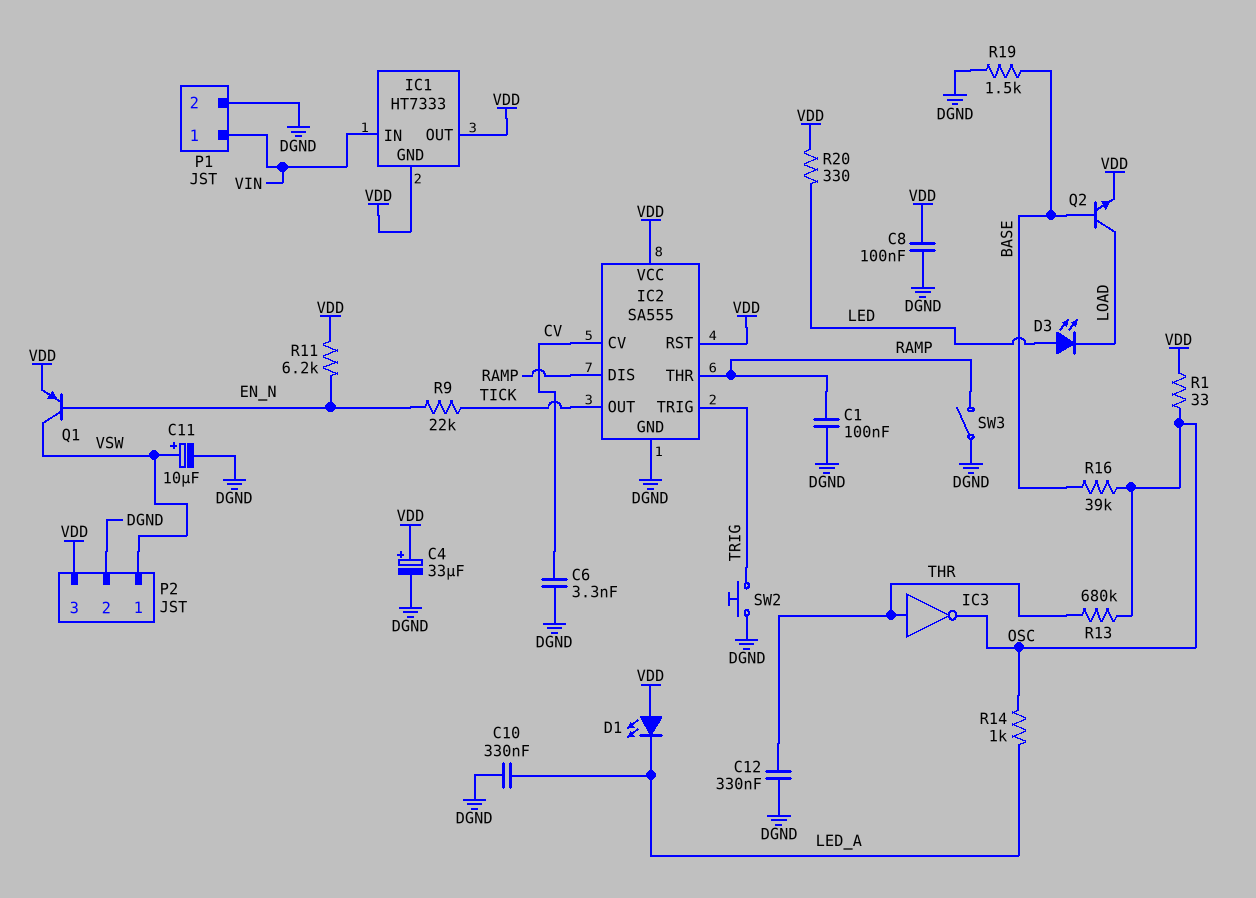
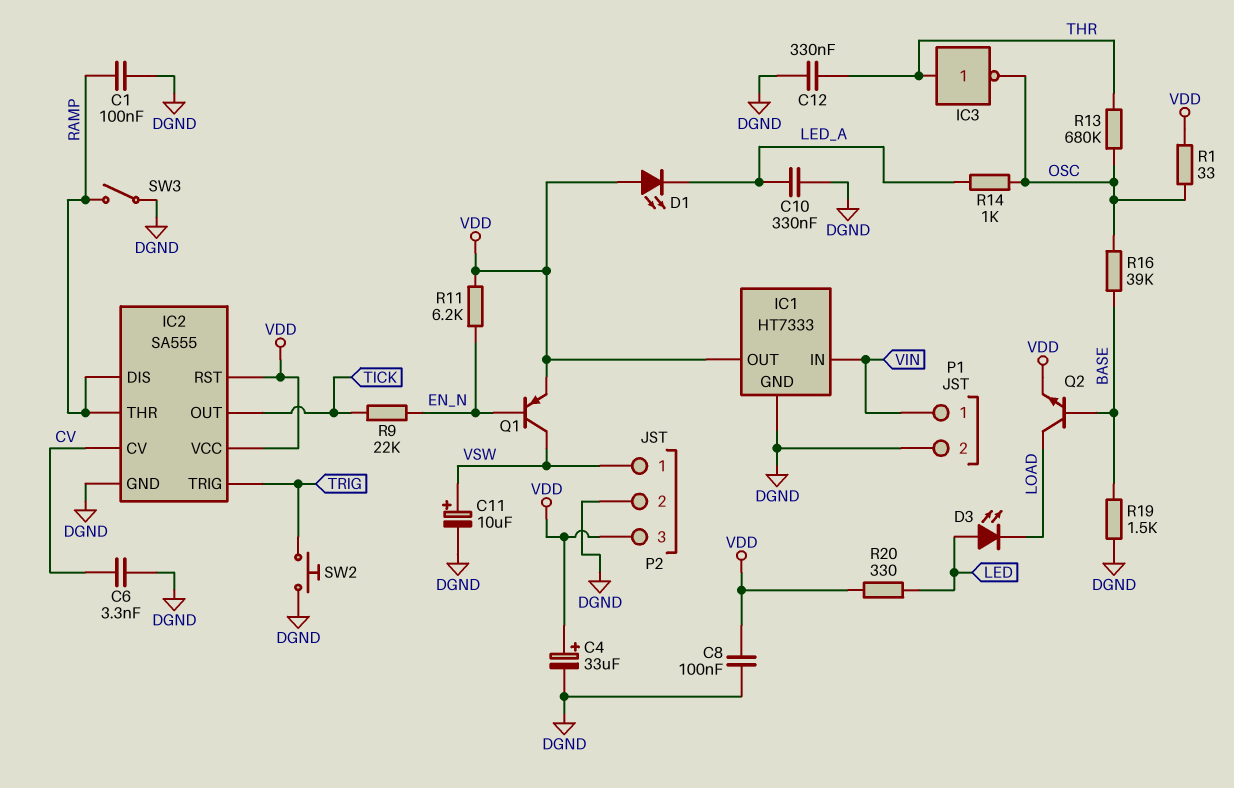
IC1 pin GND: VDD -> DGND

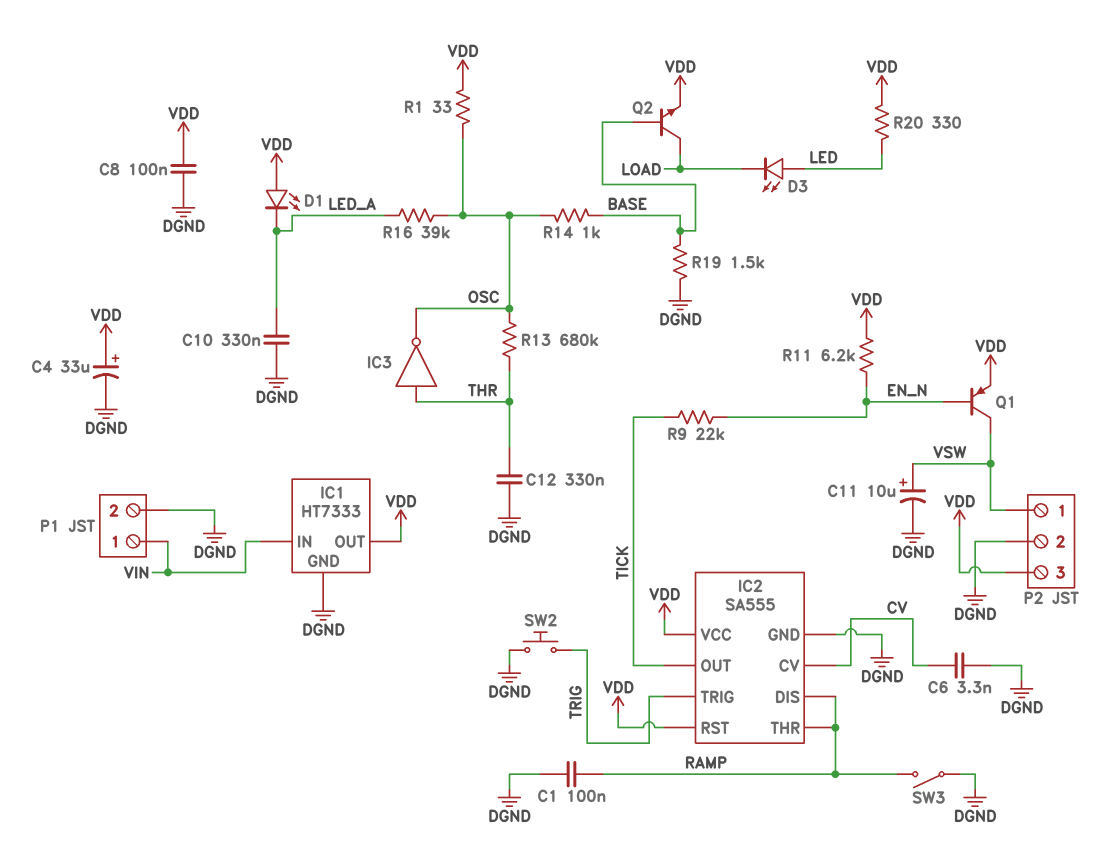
R14: 1k (LED_A, OSC) -> 1k (BASE, OSC)
R16: 39k (BASE, OSC) -> 39k (LED_A, OSC)

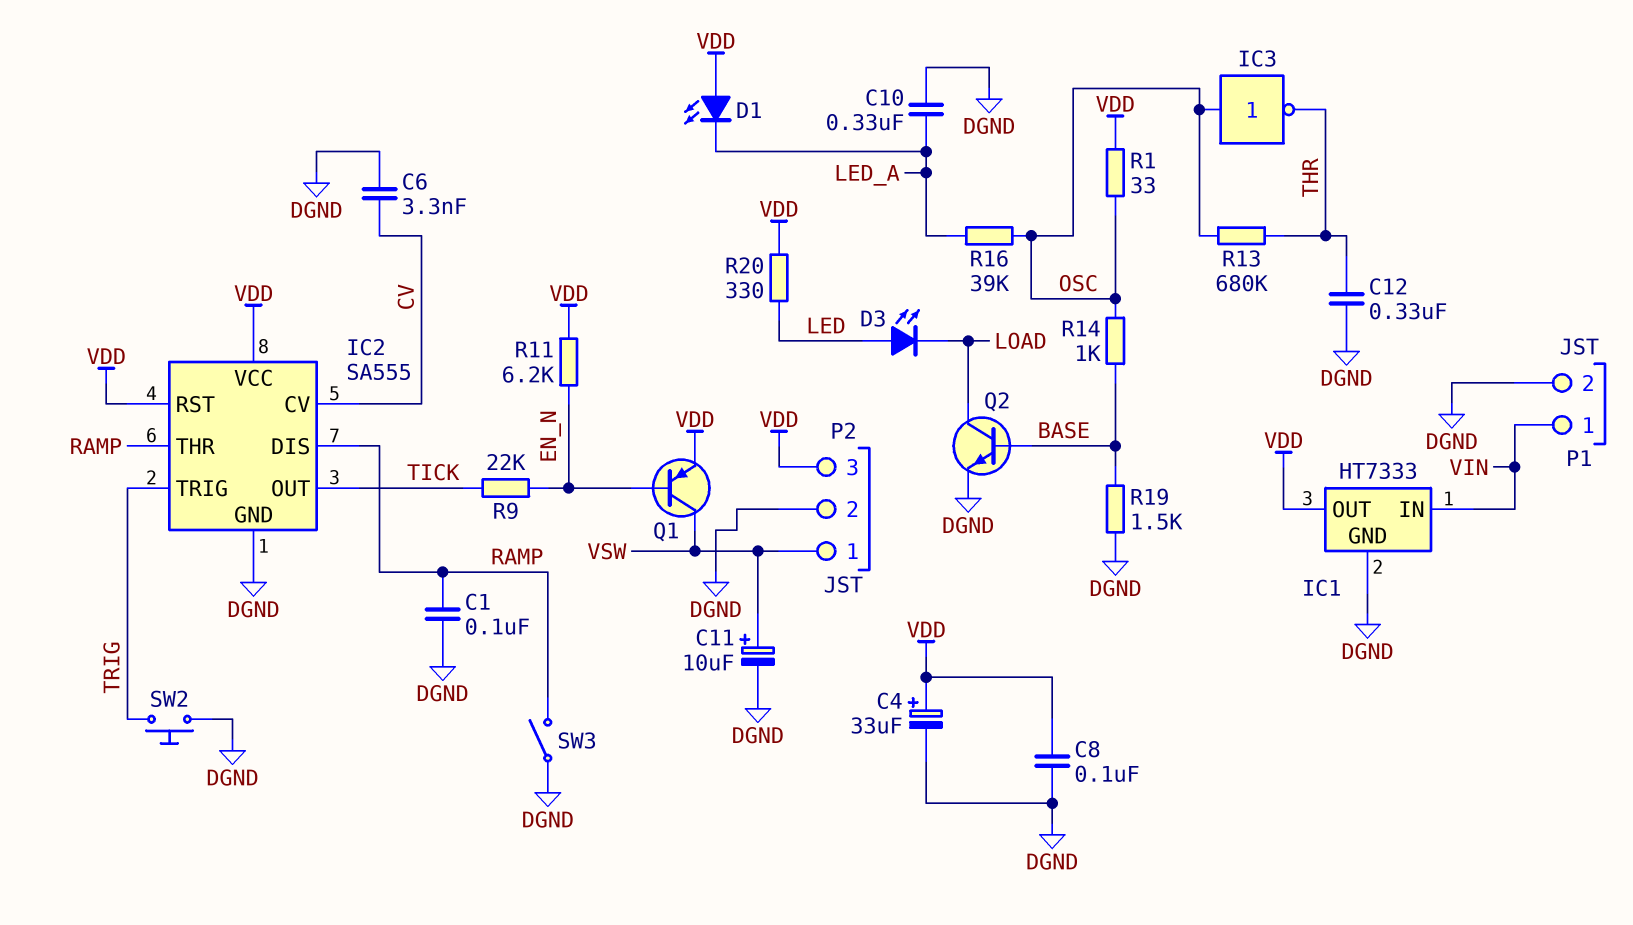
IC3: NOT (in THR, out OSC) -> NOT (in OSC, out THR)
Q2: NPN (B BASE, C LOAD, E VDD) -> NPN (B BASE, C LOAD, E DGND)

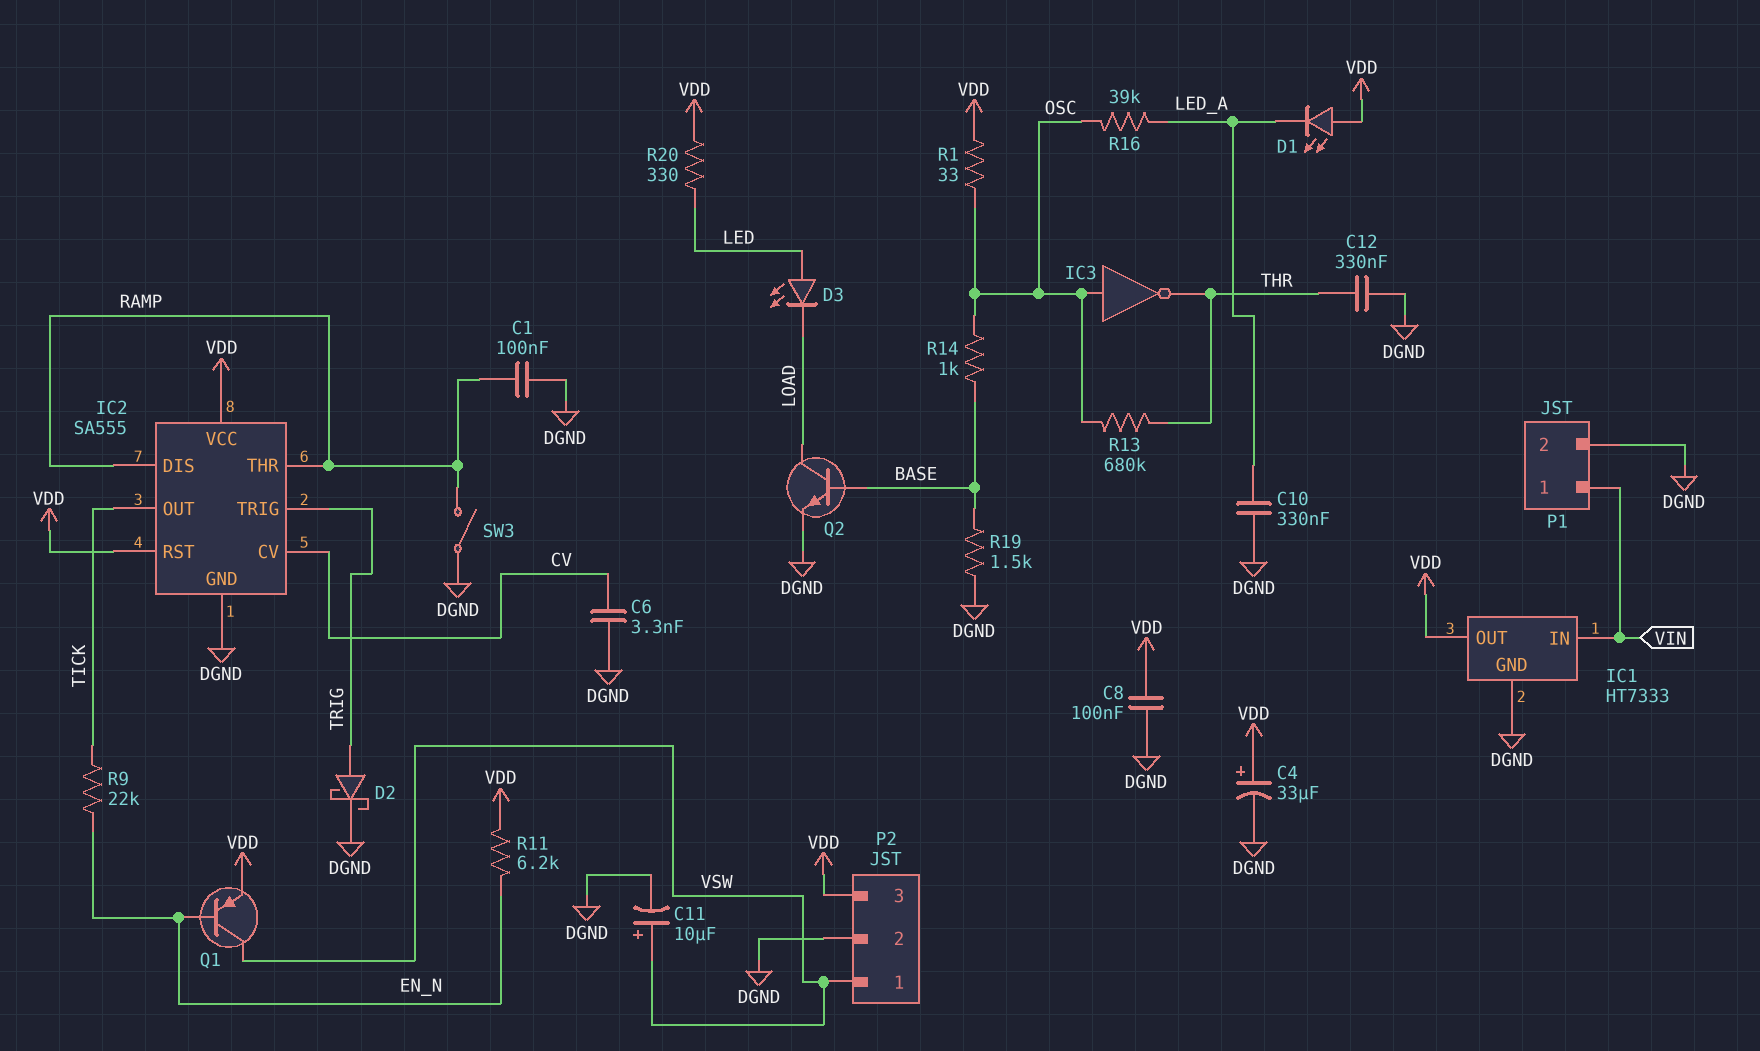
D2: none -> schottky (A TRIG, K DGND)
SW2: button (DGND, TRIG) -> none

